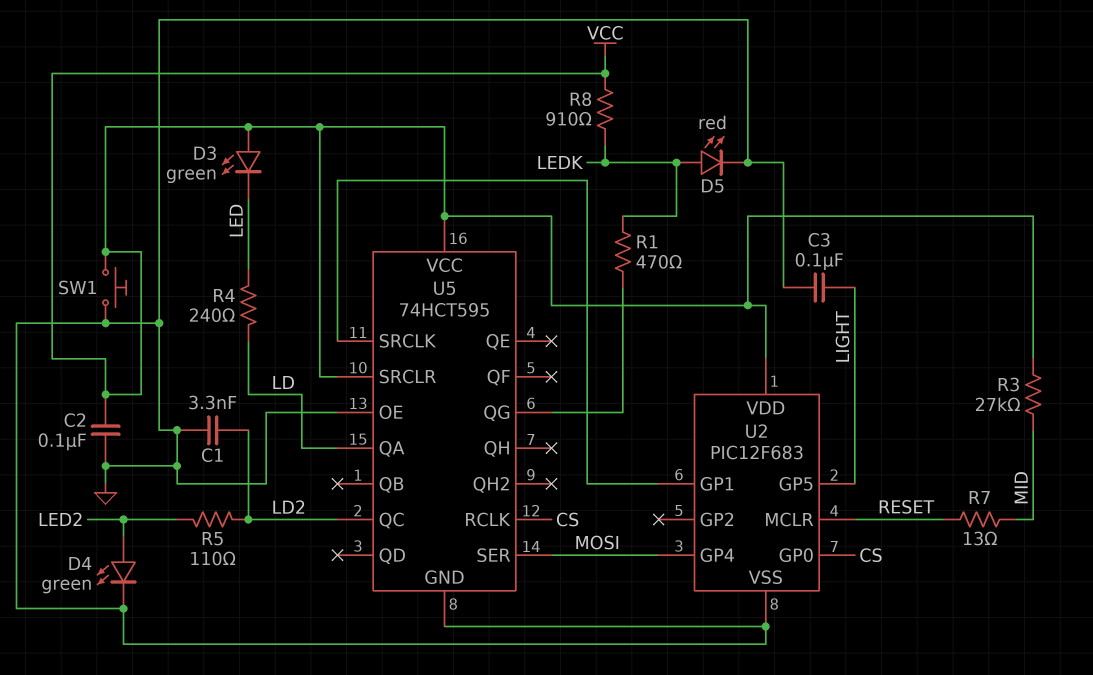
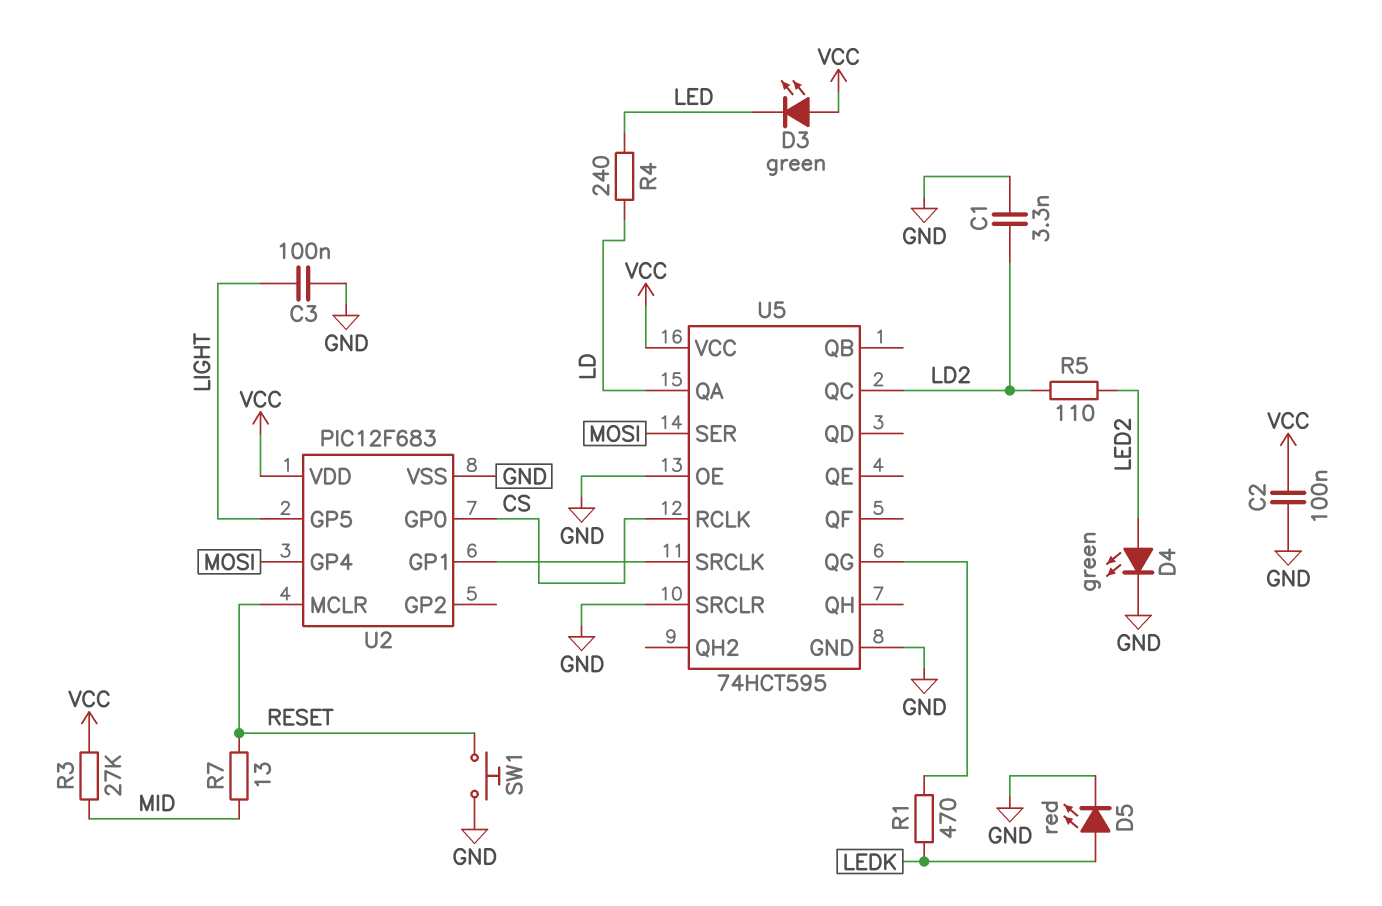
R8: 910 (LEDK, VCC) -> none
SW1: button (GND, VCC) -> button (GND, RESET)
U5 pin SRCLR: VCC -> GND

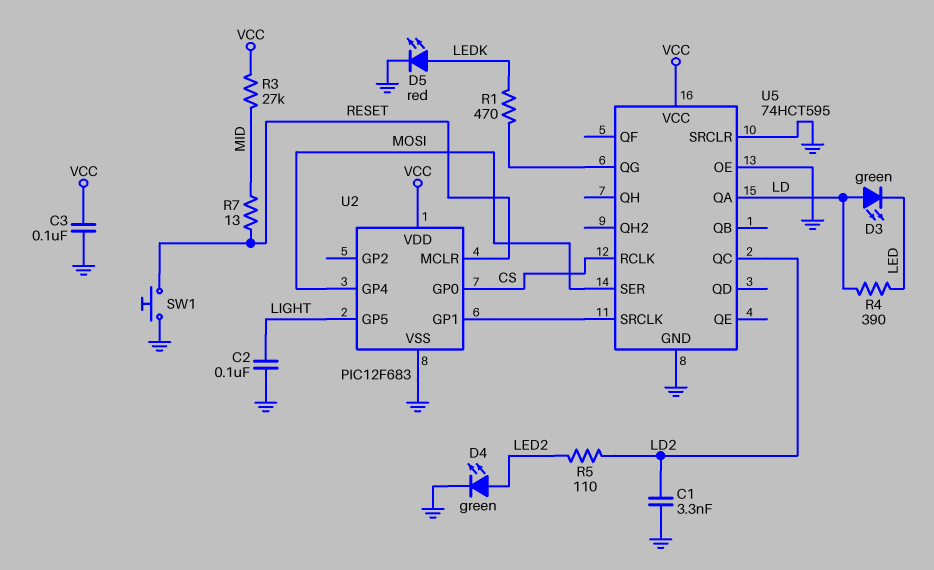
C2: 100nF (GND, VCC) -> 100nF (GND, LIGHT)
C3: 100nF (GND, LIGHT) -> 100nF (GND, VCC)
D3: LED green (A VCC, K LED) -> LED green (A LD, K LED)
R4: 240 (LD, LED) -> 390 (LD, LED)

